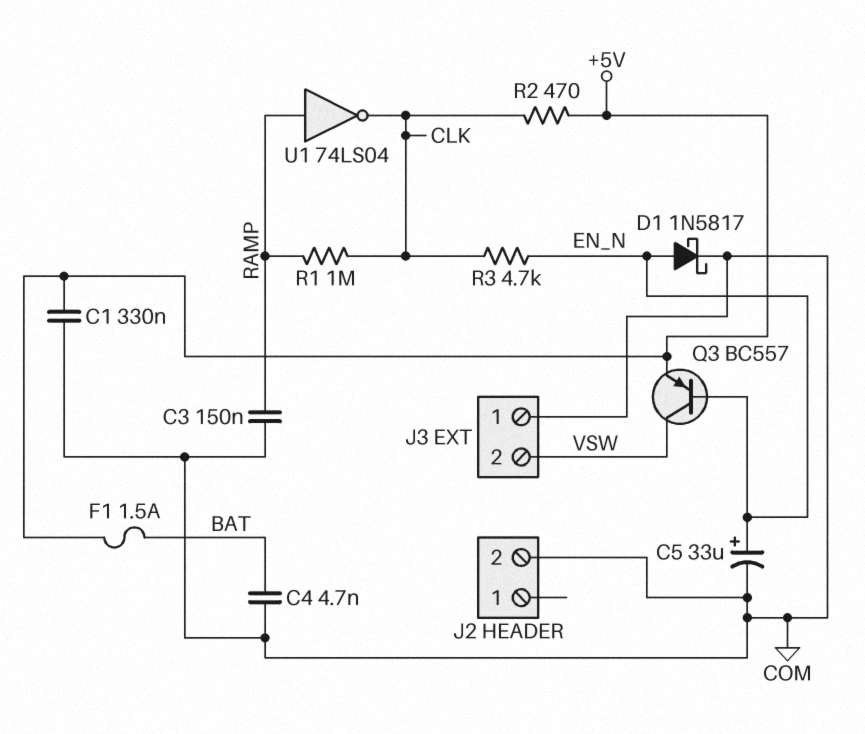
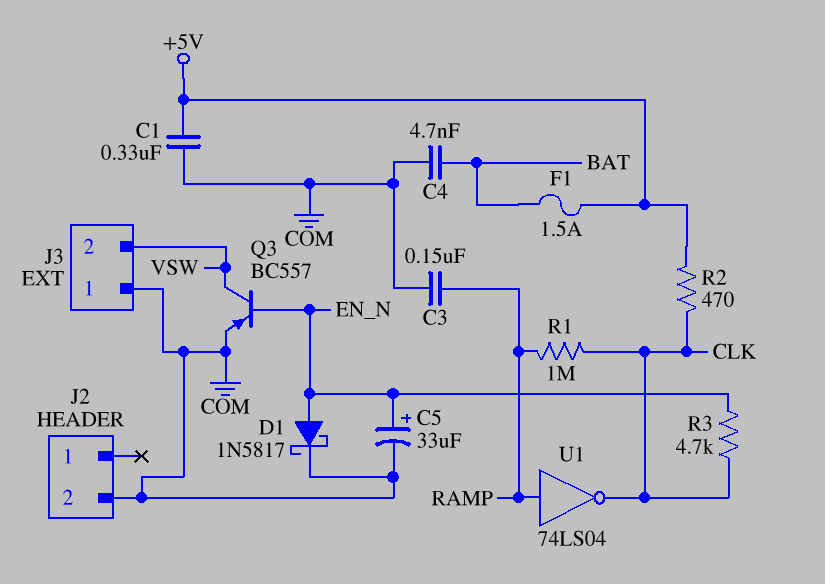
Q3: PNP BC557 (B EN_N, C VSW, E +5V) -> PNP BC557 (B EN_N, C VSW, E COM)

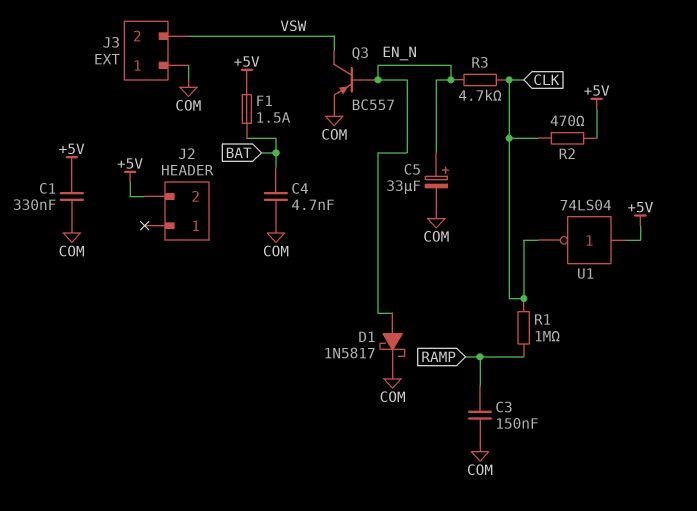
J2 pin 2: COM -> +5V
U1: NOT 74LS04 (in RAMP, out CLK) -> NOT 74LS04 (in +5V, out CLK)

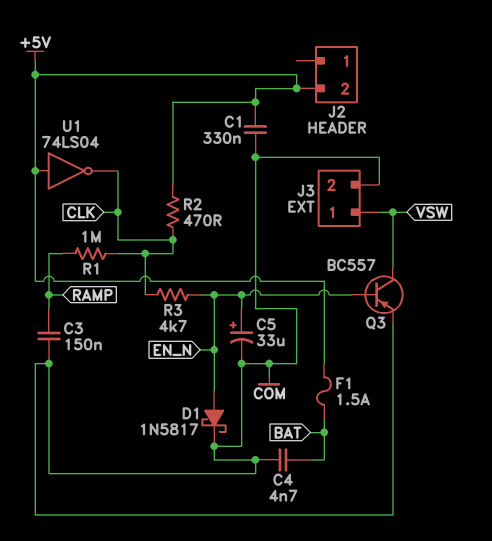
J3 pin 1: COM -> VSW
J3 pin 2: VSW -> COM

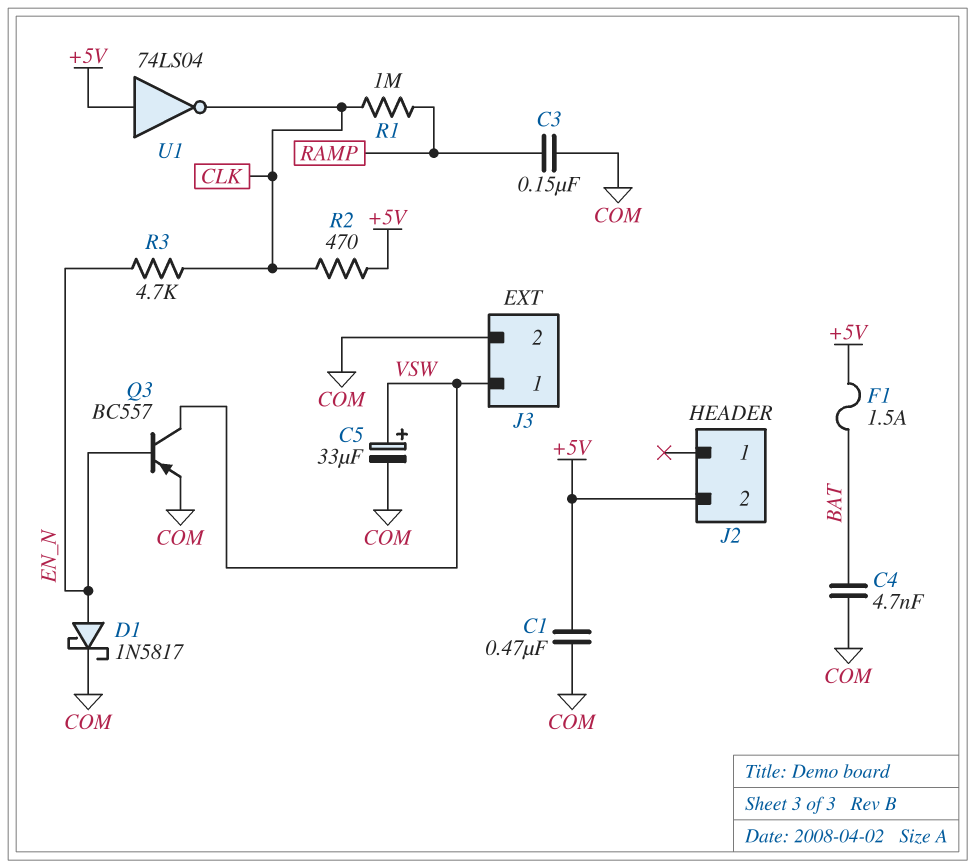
C1: 330nF (+5V, COM) -> 470nF (+5V, COM)
C5: 33uF (plus EN_N, minus COM) -> 33uF (plus VSW, minus COM)

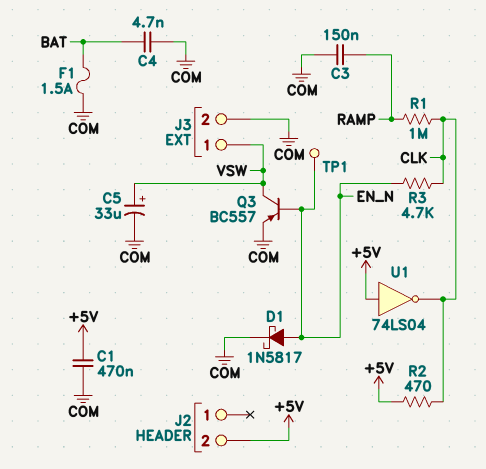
F1: 1.5A (+5V, BAT) -> 1.5A (BAT, COM)
TP1: none -> test point (EN_N)

